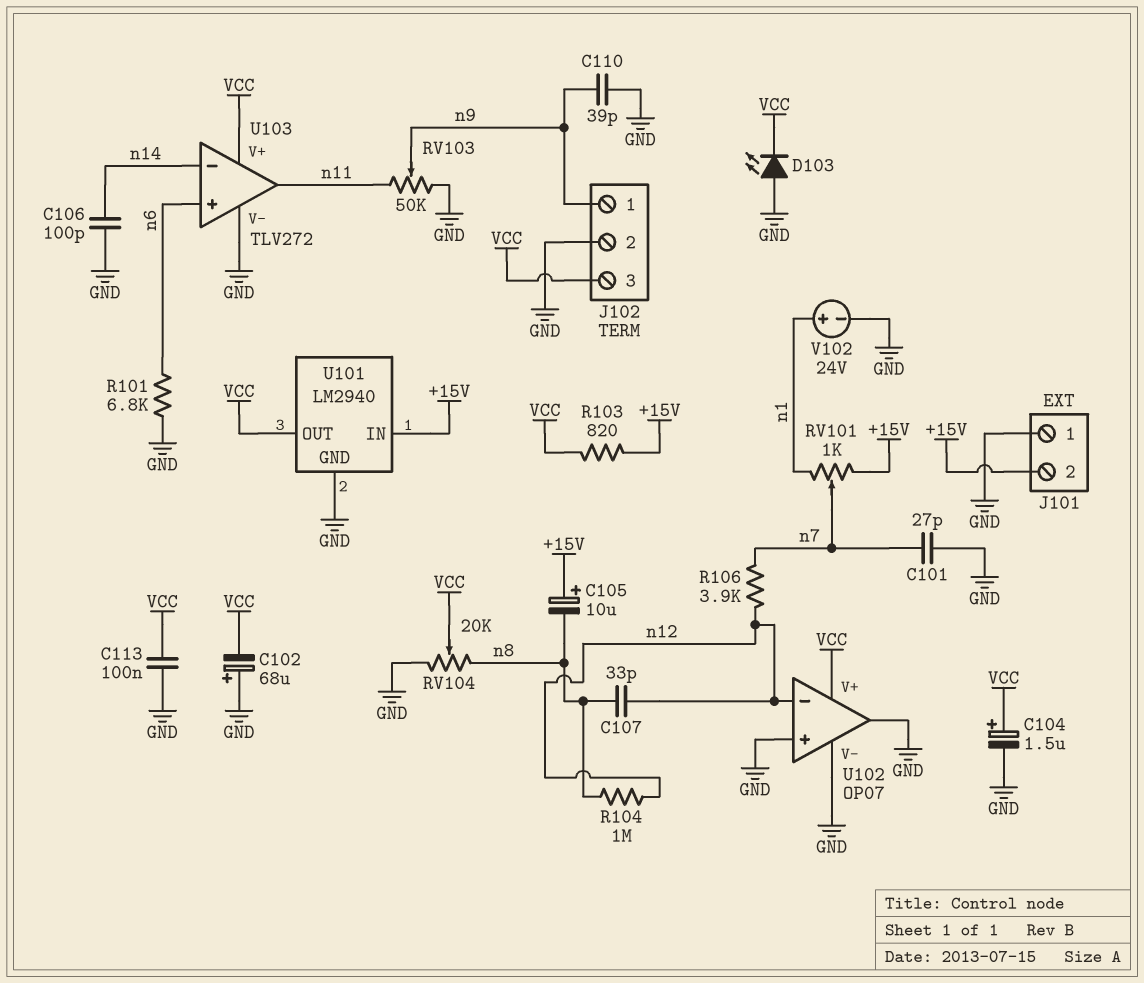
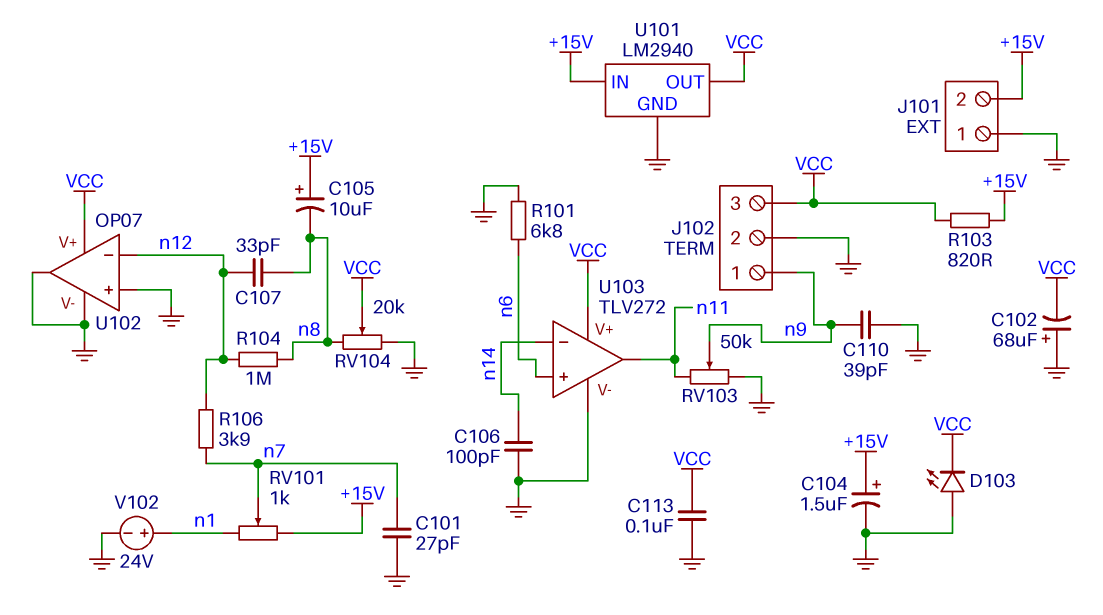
C104: 1.5uF (plus VCC, minus GND) -> 1.5uF (plus +15V, minus GND)

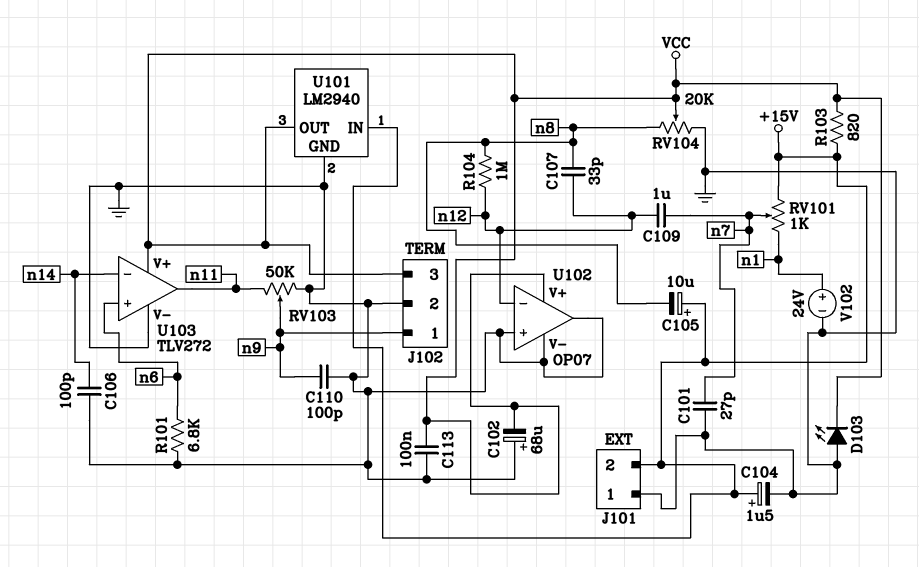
C109: none -> 1uF (n7, n12)
C110: 39pF (GND, n9) -> 100pF (GND, n9)
R106: 3.9k (n7, n12) -> none

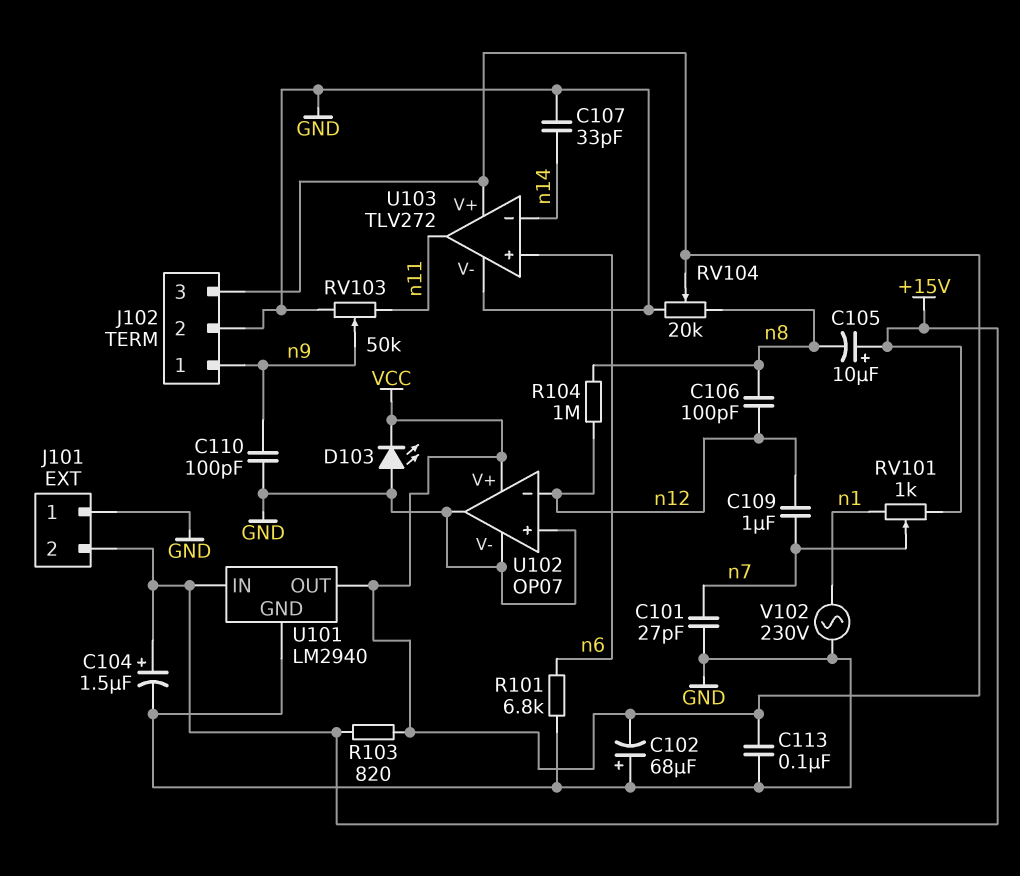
C106: 100pF (GND, n14) -> 100pF (n8, n12)
C107: 33pF (n8, n12) -> 33pF (GND, n14)
V102: 24V (plus n1, minus GND) -> AC 230V (GND, n1)

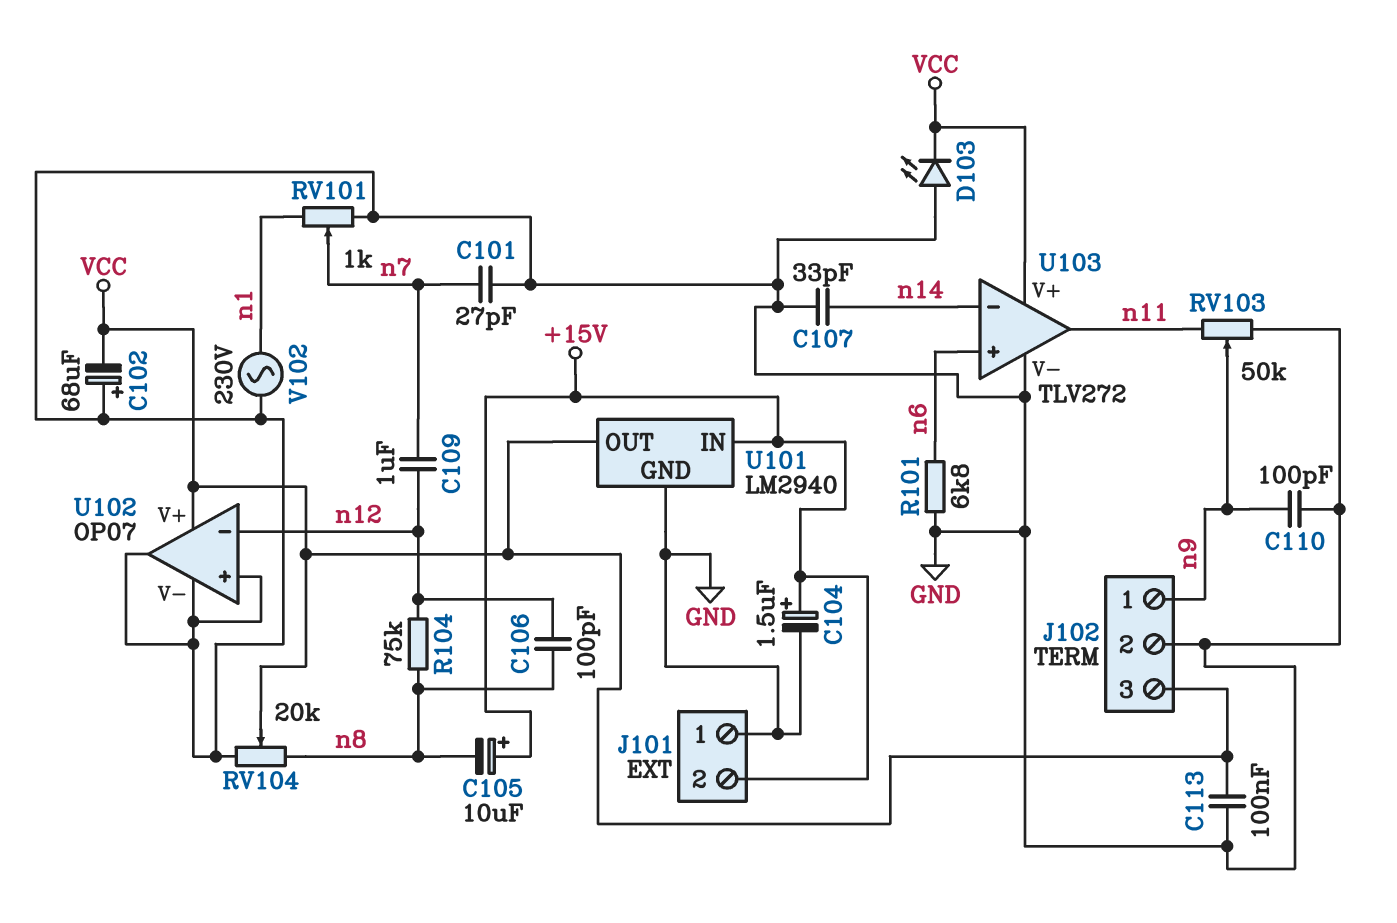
R103: 820 (+15V, VCC) -> none
R104: 1M (n8, n12) -> 75k (n8, n12)
RV101: 1k (+15V, n1, wiper n7) -> 1k (GND, n1, wiper n7)

